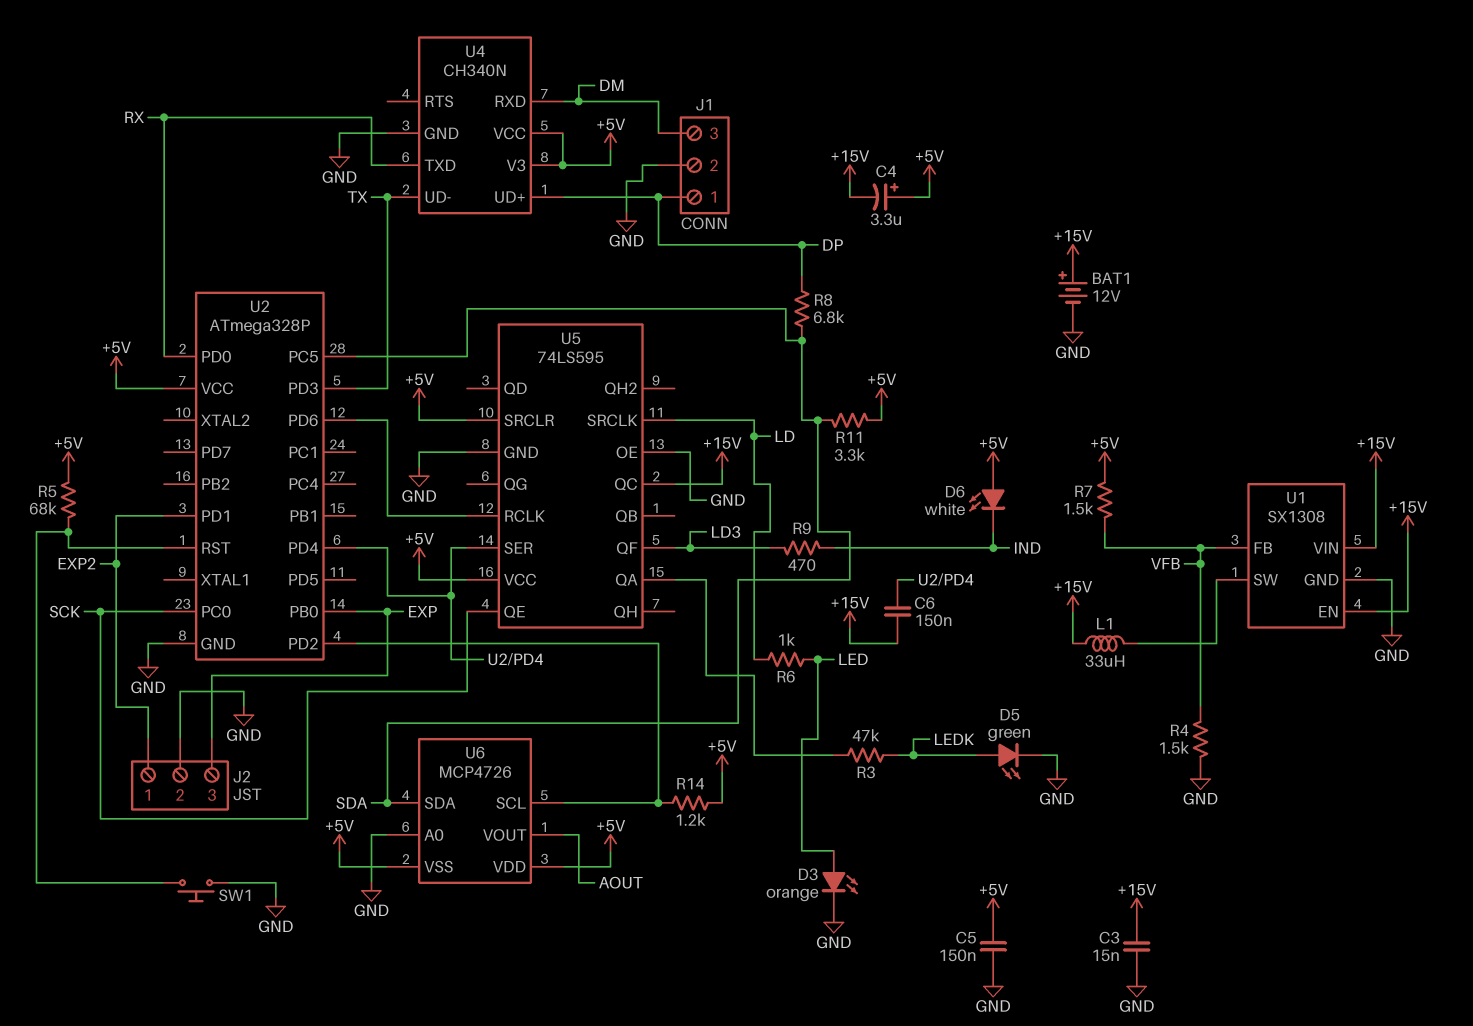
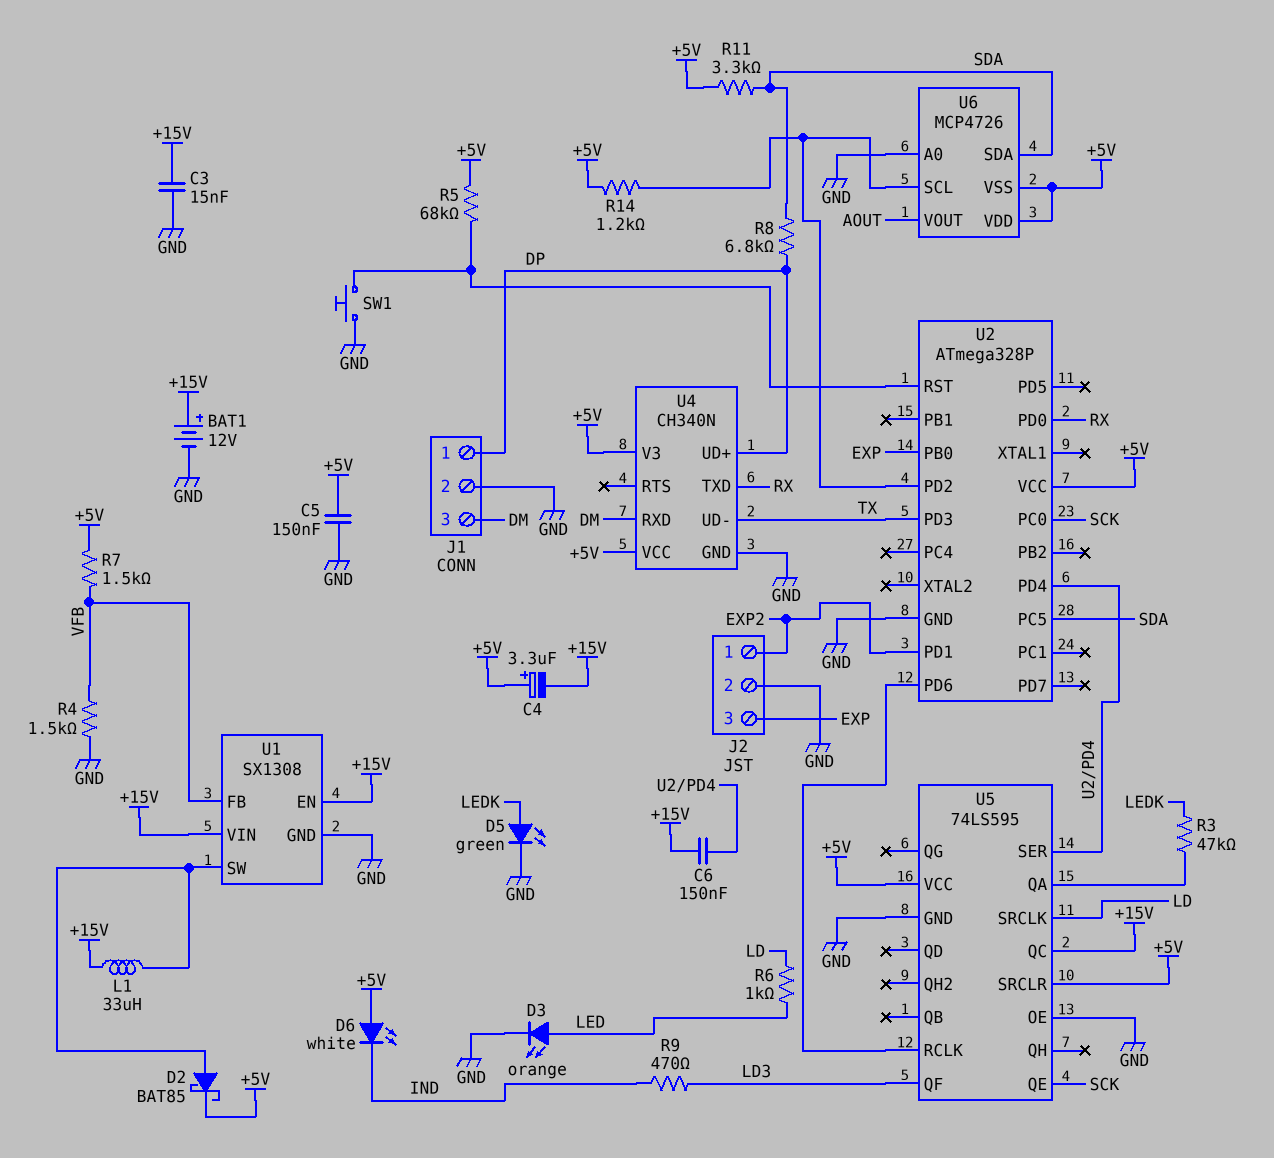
D2: none -> schottky BAT85 (A U1/SW, K +5V)

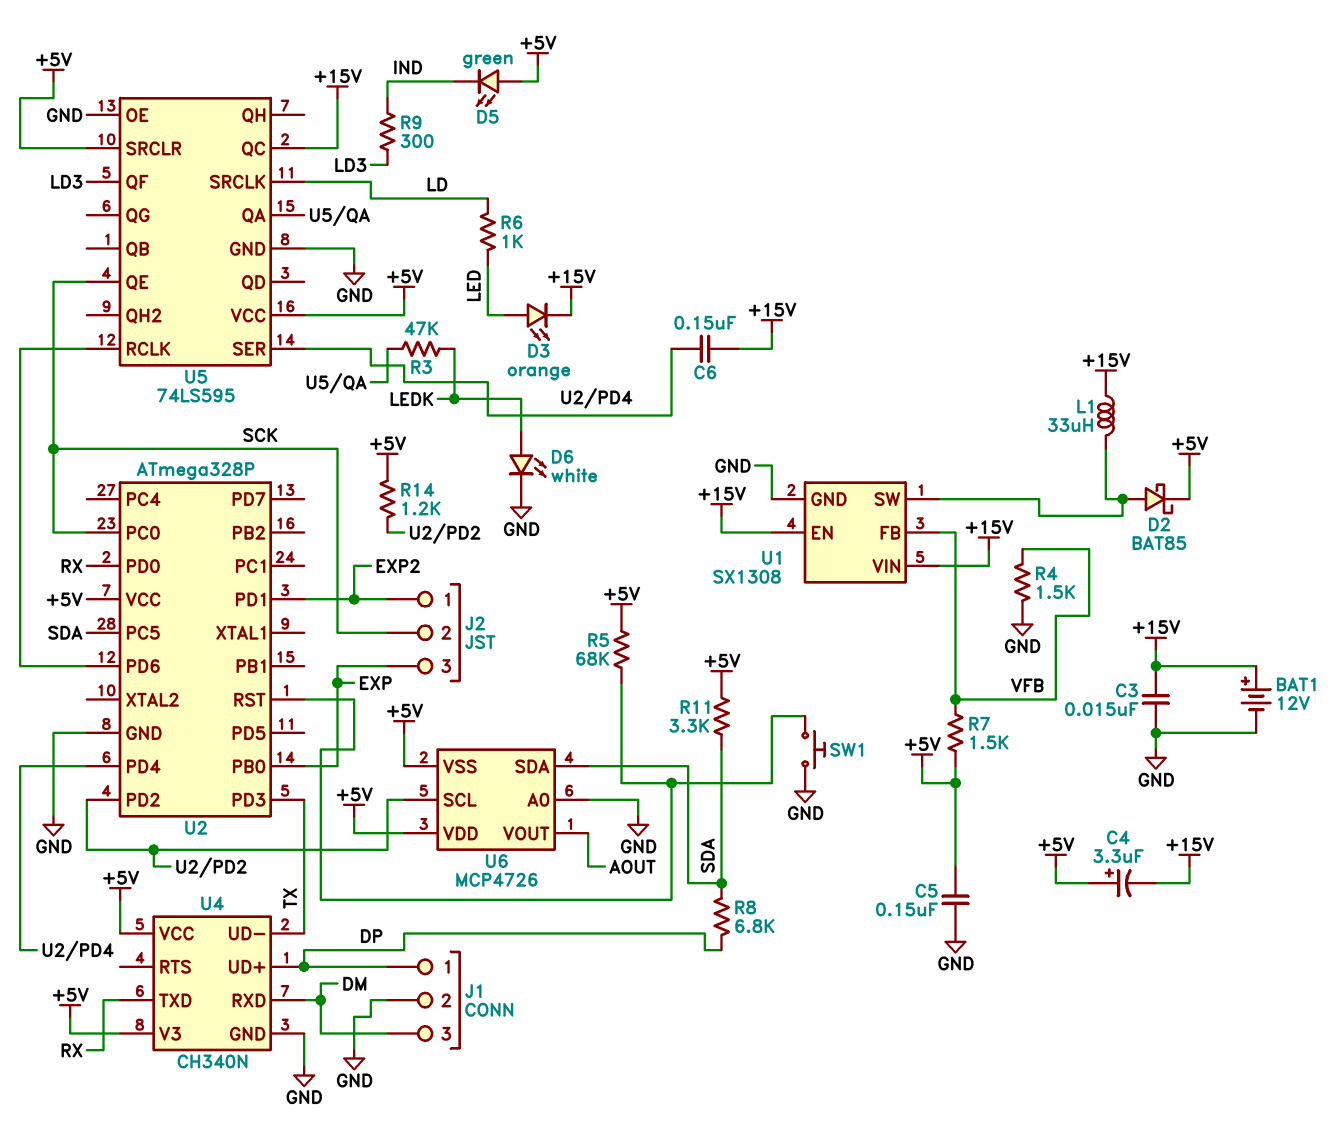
D3: LED orange (A LED, K GND) -> LED orange (A LED, K +15V)
D5: LED green (A LEDK, K GND) -> LED green (A +5V, K IND)
D6: LED white (A +5V, K IND) -> LED white (A LEDK, K GND)
J2 pin 2: GND -> SCK
R9: 470 (IND, LD3) -> 300 (IND, LD3)

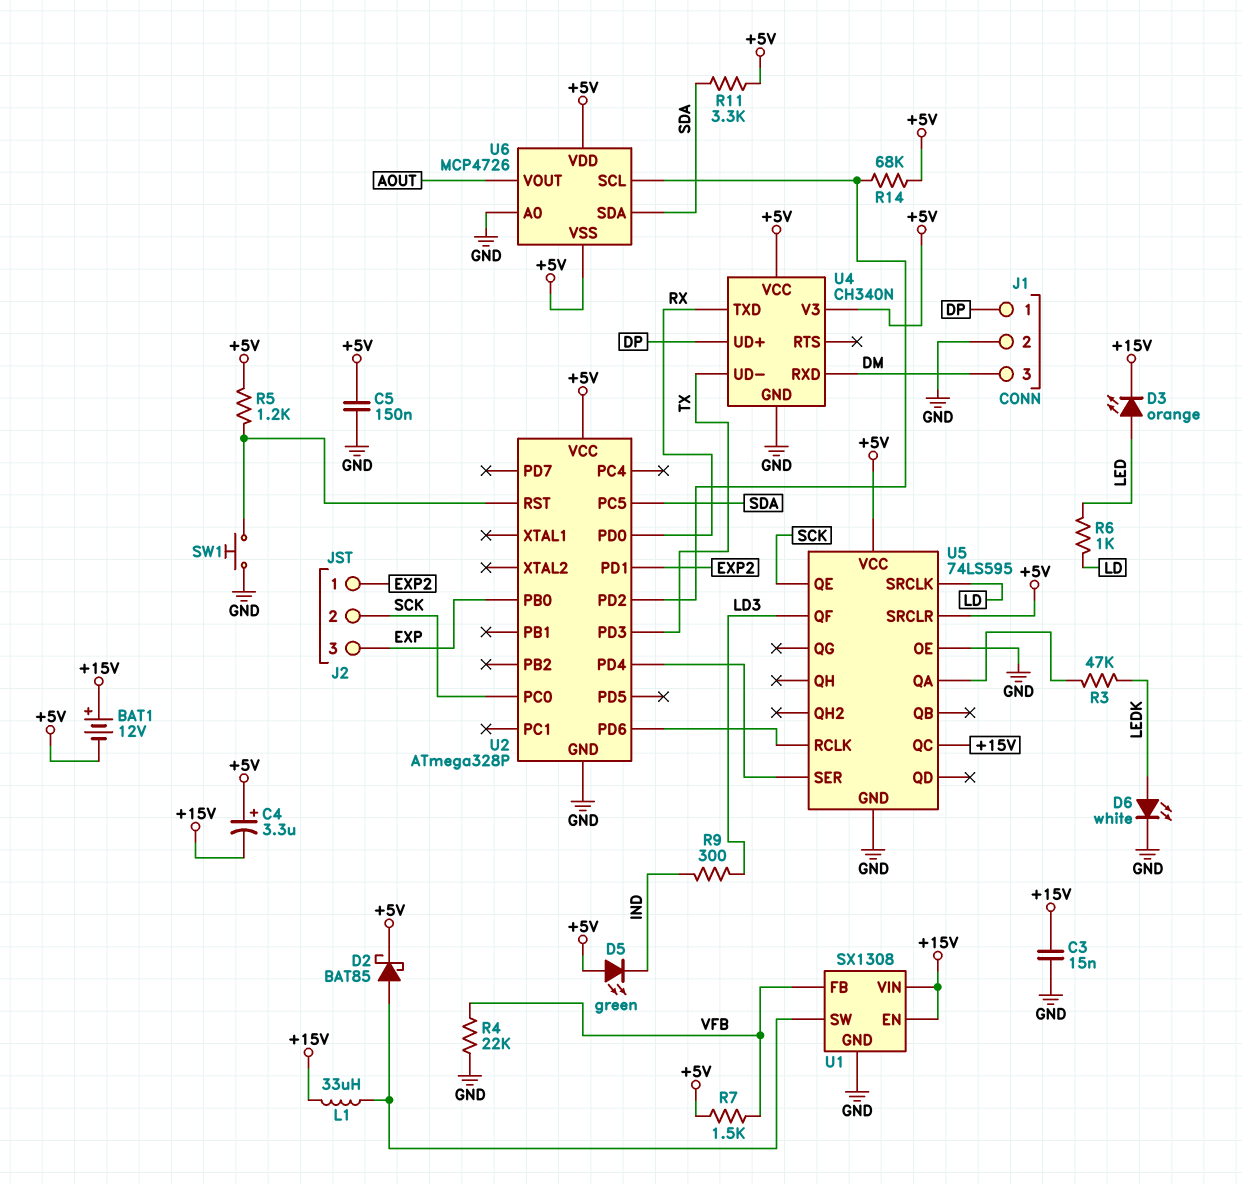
BAT1: 12V (plus +15V, minus GND) -> 12V (plus +15V, minus +5V)
C6: 150nF (+15V, U2/PD4) -> none
R4: 1.5k (GND, VFB) -> 22k (GND, VFB)
R5: 68k (+5V, U2/RST) -> 1.2k (+5V, U2/RST)
R8: 6.8k (DP, SDA) -> none
R14: 1.2k (+5V, U2/PD2) -> 68k (+5V, U2/PD2)

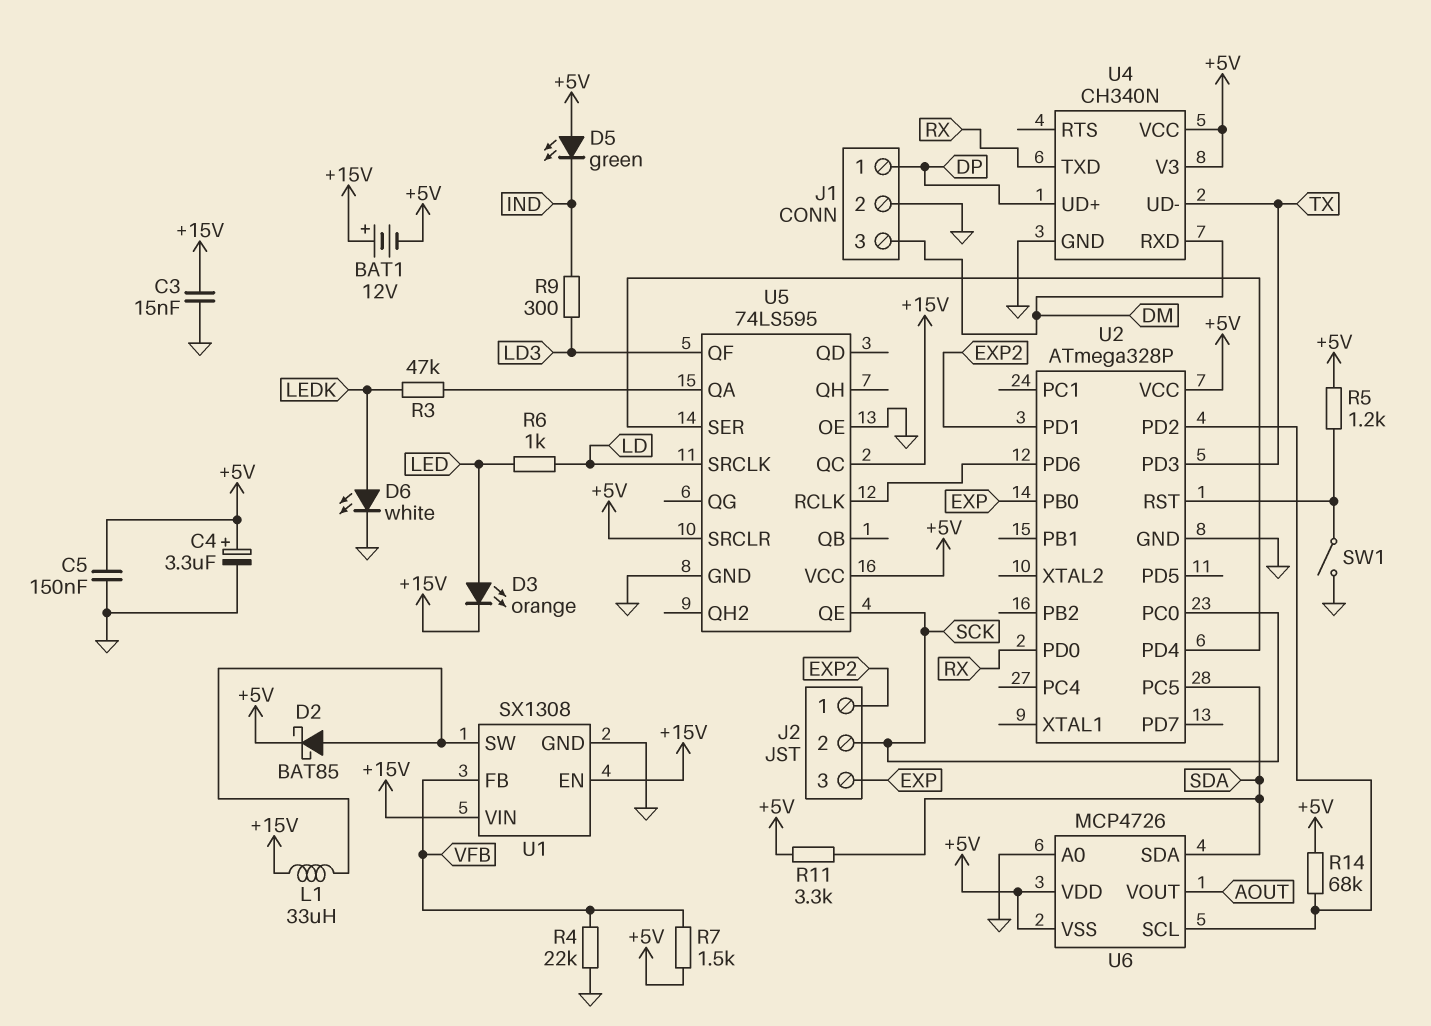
C4: 3.3uF (plus +5V, minus +15V) -> 3.3uF (plus +5V, minus GND)
SW1: button (GND, U2/RST) -> switch (GND, U2/RST)

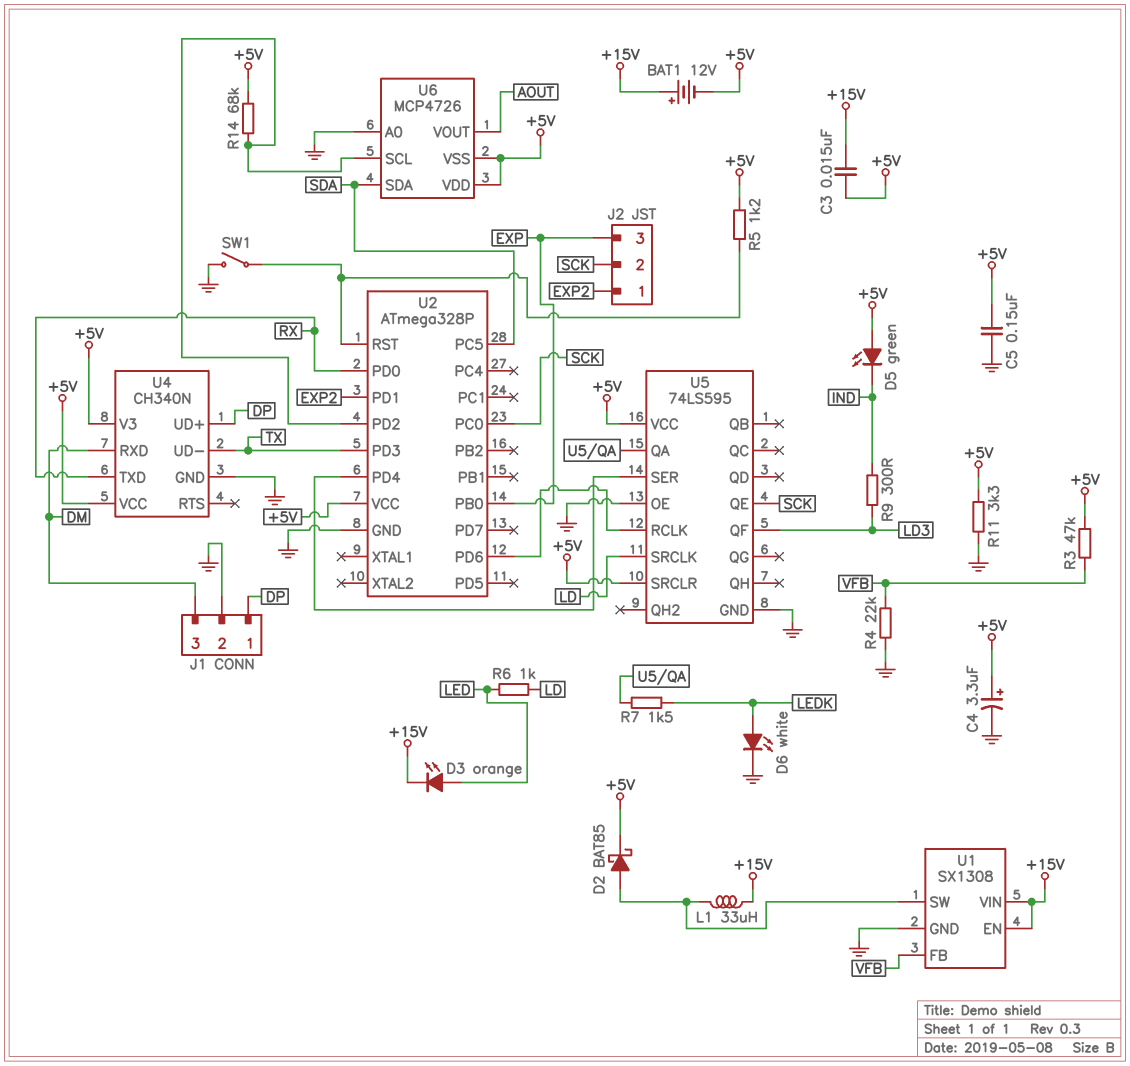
C3: 15nF (+15V, GND) -> 15nF (+5V, +15V)
R3: 47k (LEDK, U5/QA) -> 47k (+5V, VFB)
R7: 1.5k (+5V, VFB) -> 1.5k (LEDK, U5/QA)
R11: 3.3k (+5V, SDA) -> 3.3k (+5V, GND)
U5 pin QC: +15V -> none

